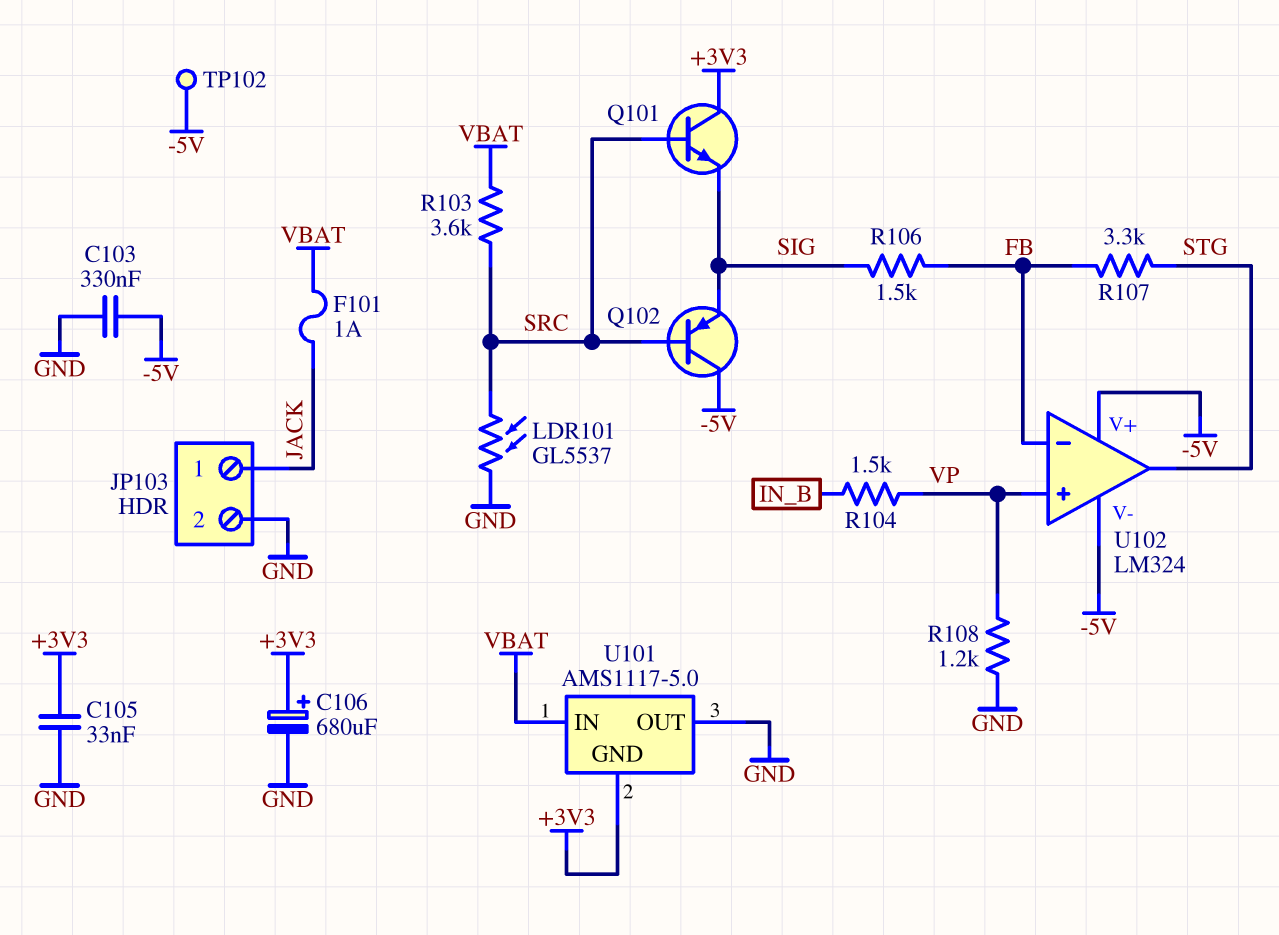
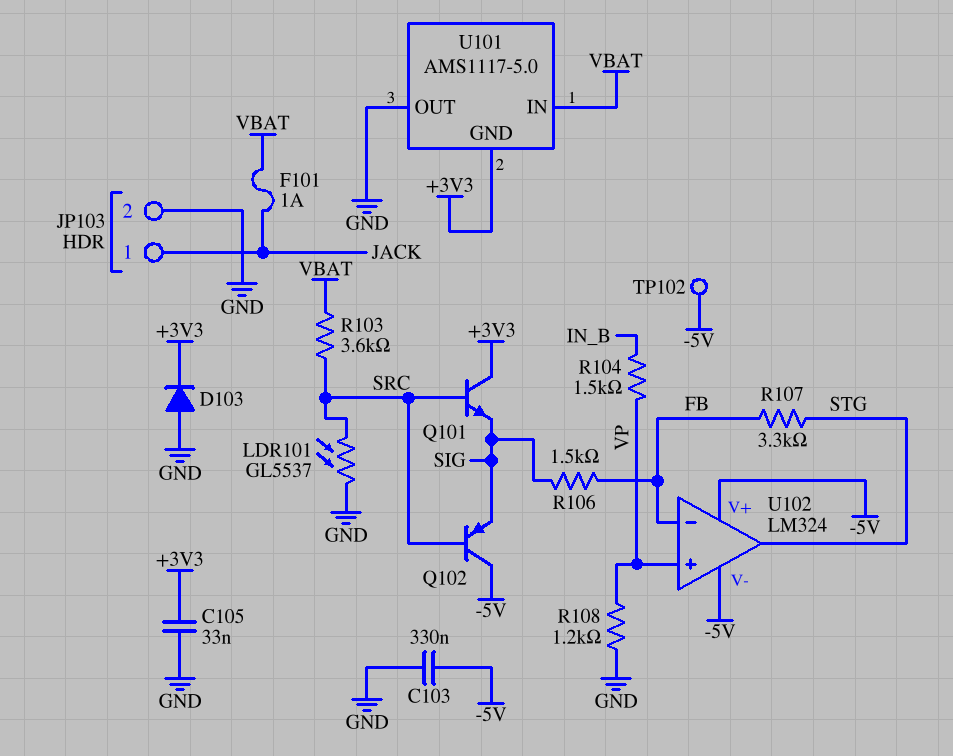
C106: 680uF (plus +3V3, minus GND) -> none
D103: none -> diode (A GND, K +3V3)

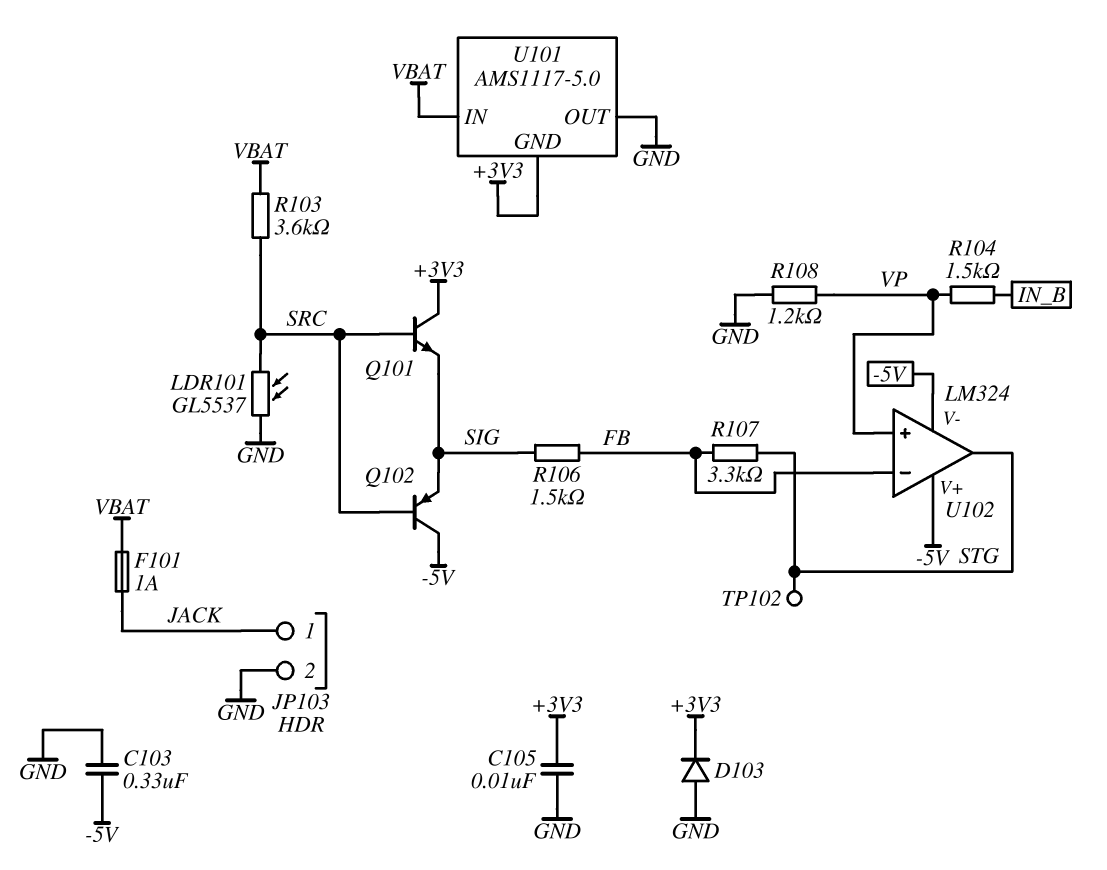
C105: 33nF (+3V3, GND) -> 10nF (+3V3, GND)
TP102: test point (-5V) -> test point (STG)

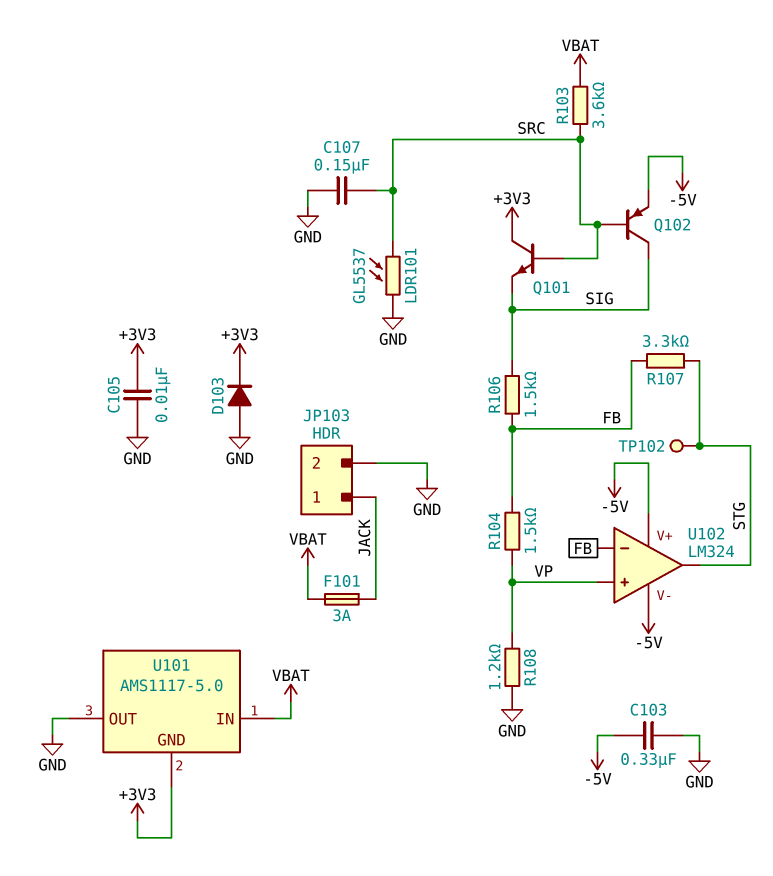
C107: none -> 150nF (GND, SRC)
F101: 1A (JACK, VBAT) -> 3A (JACK, VBAT)
Q102: PNP (B SRC, C -5V, E SIG) -> PNP (B SRC, C SIG, E -5V)
R104: 1.5k (IN_B, VP) -> 1.5k (FB, VP)

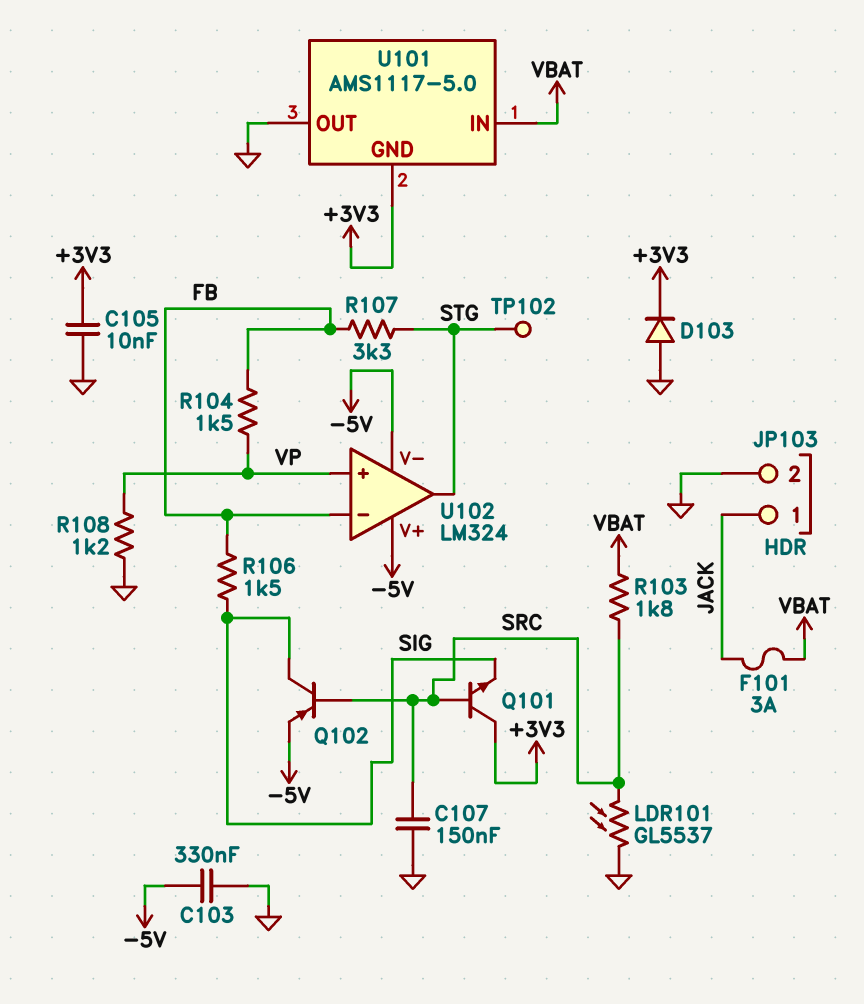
R103: 3.6k (SRC, VBAT) -> 1.8k (SRC, VBAT)

